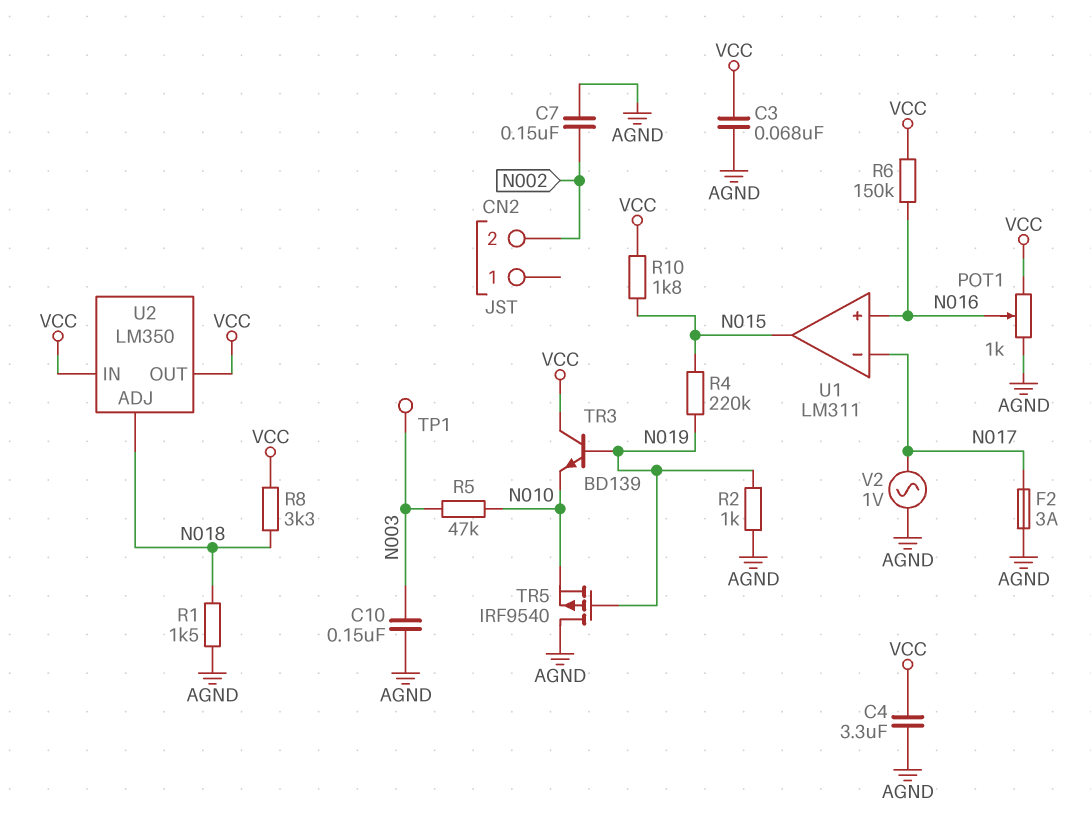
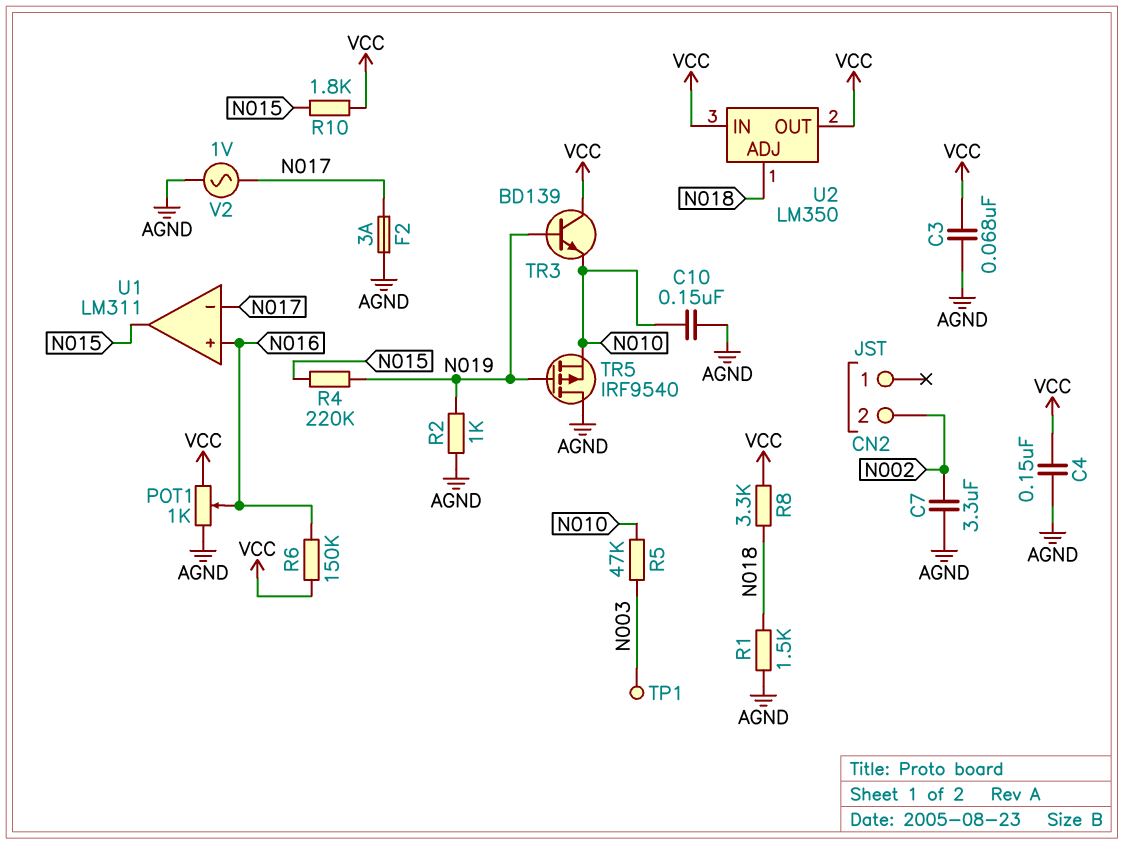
C4: 3.3uF (AGND, VCC) -> 150nF (AGND, VCC)
C7: 150nF (AGND, N002) -> 3.3uF (AGND, N002)
C10: 150nF (AGND, N003) -> 150nF (AGND, N010)

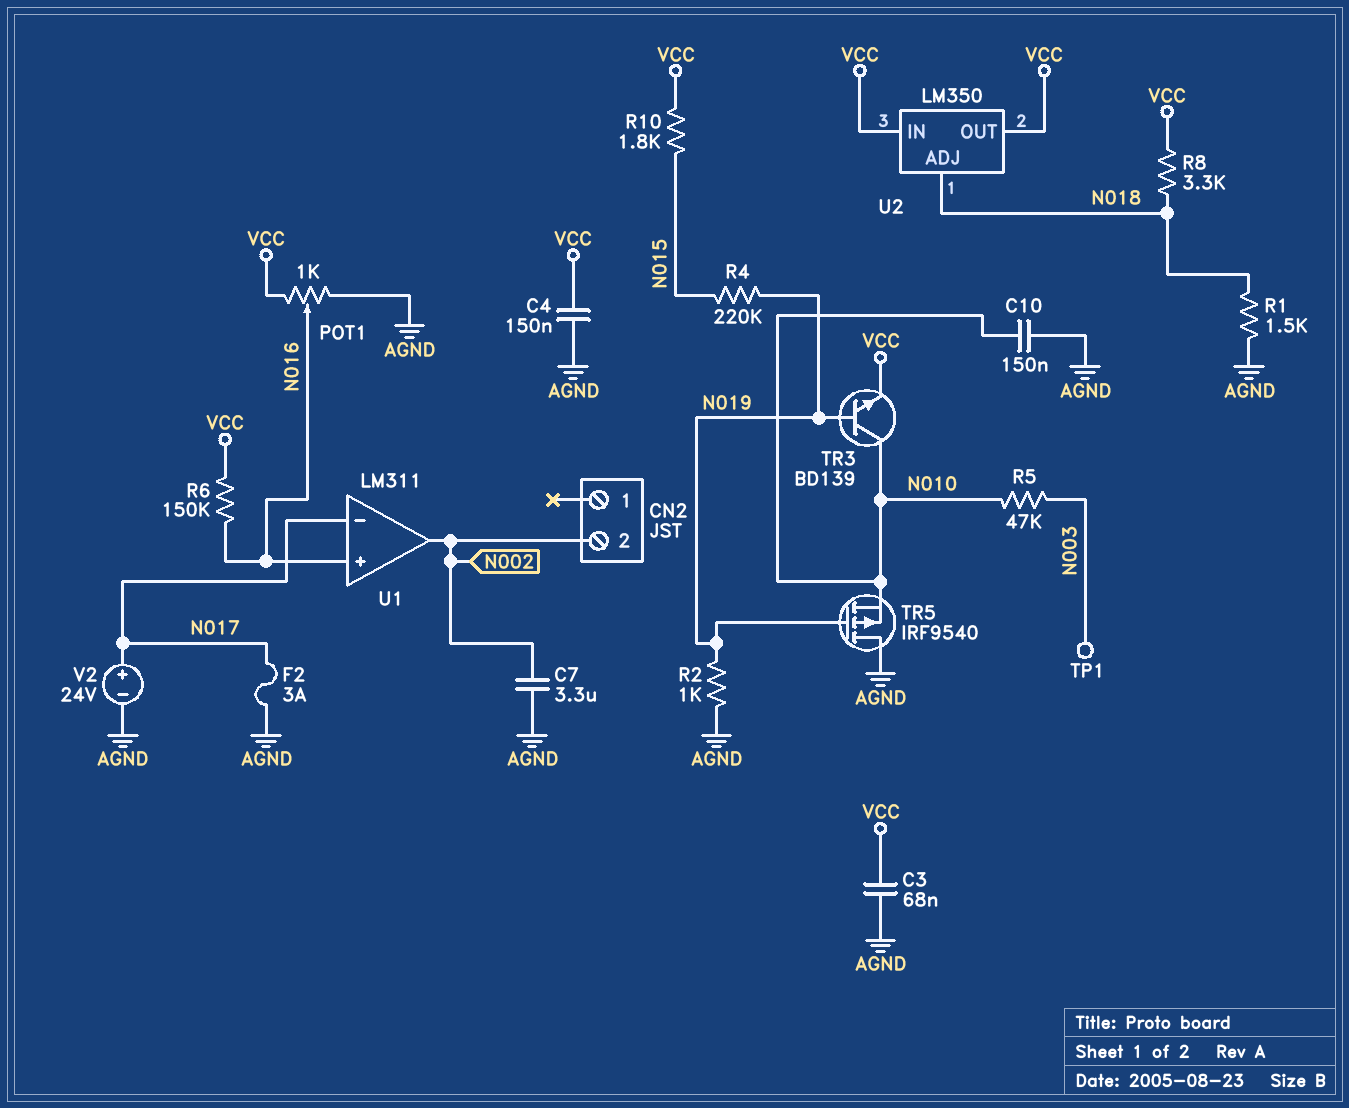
TR3: NPN BD139 (B N019, C VCC, E N010) -> NPN BD139 (B N019, C N010, E VCC)
U1 pin out: N015 -> N002
V2: AC 1V (AGND, N017) -> 24V (plus N017, minus AGND)

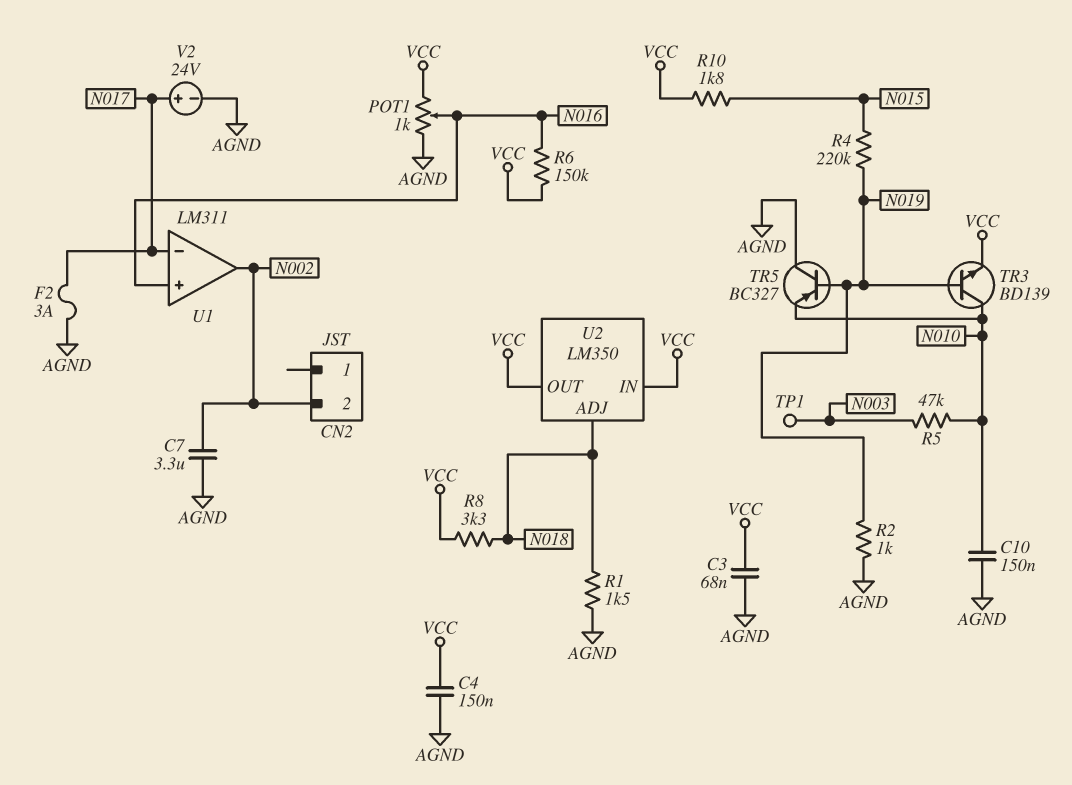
TR5: PMOS IRF9540 (G N019, D AGND, S N010) -> PNP BC327 (B N019, C AGND, E N010)

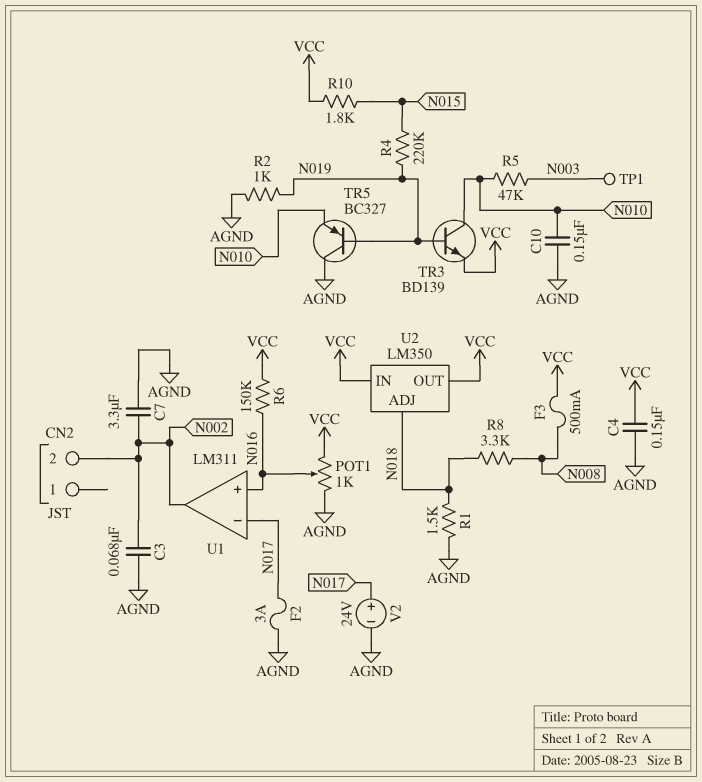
C3: 68nF (AGND, VCC) -> 68nF (AGND, N002)
F3: none -> 500mA (N008, VCC)
R8: 3.3k (N018, VCC) -> 3.3k (N008, N018)

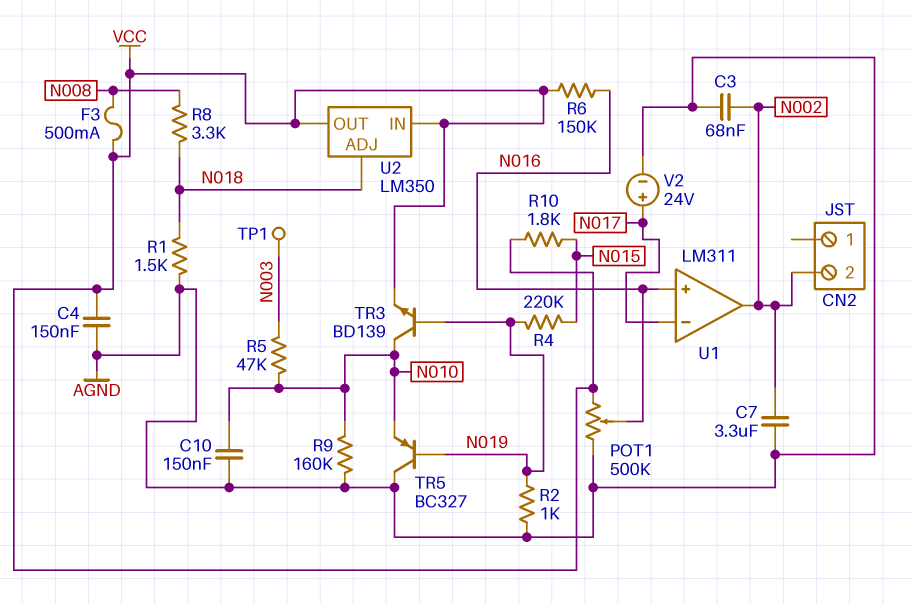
F2: 3A (AGND, N017) -> none
POT1: 1k (AGND, VCC, wiper N016) -> 500k (AGND, VCC, wiper N016)
R9: none -> 160k (AGND, N010)

